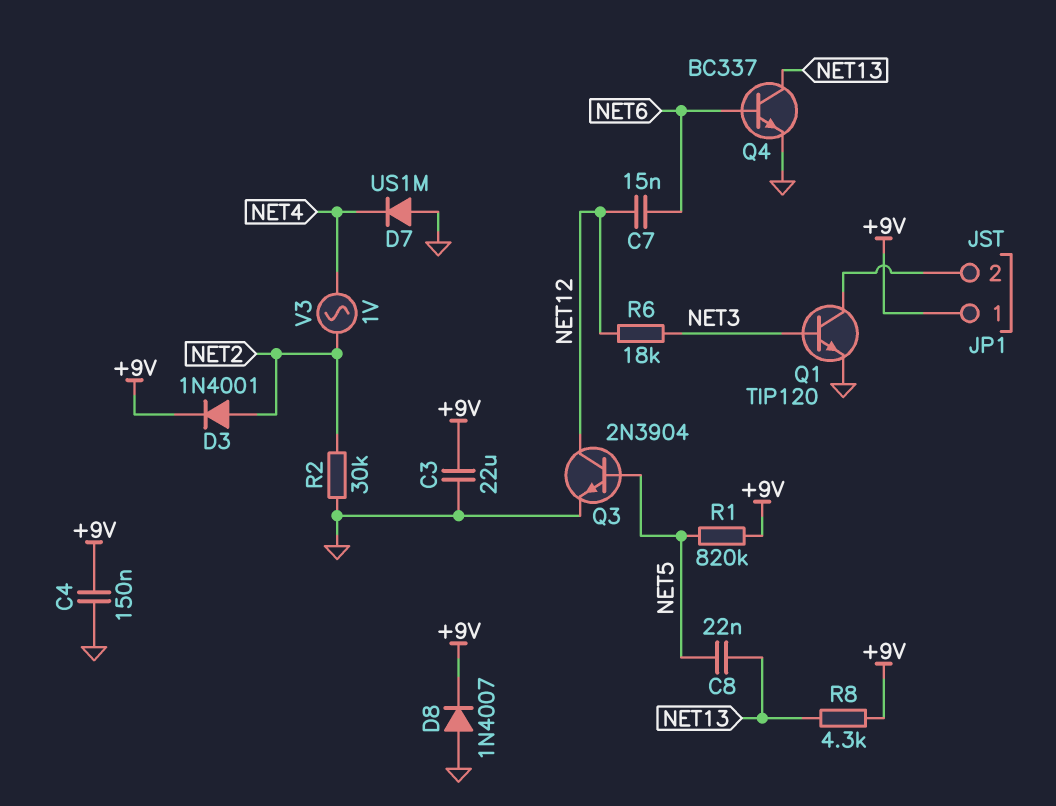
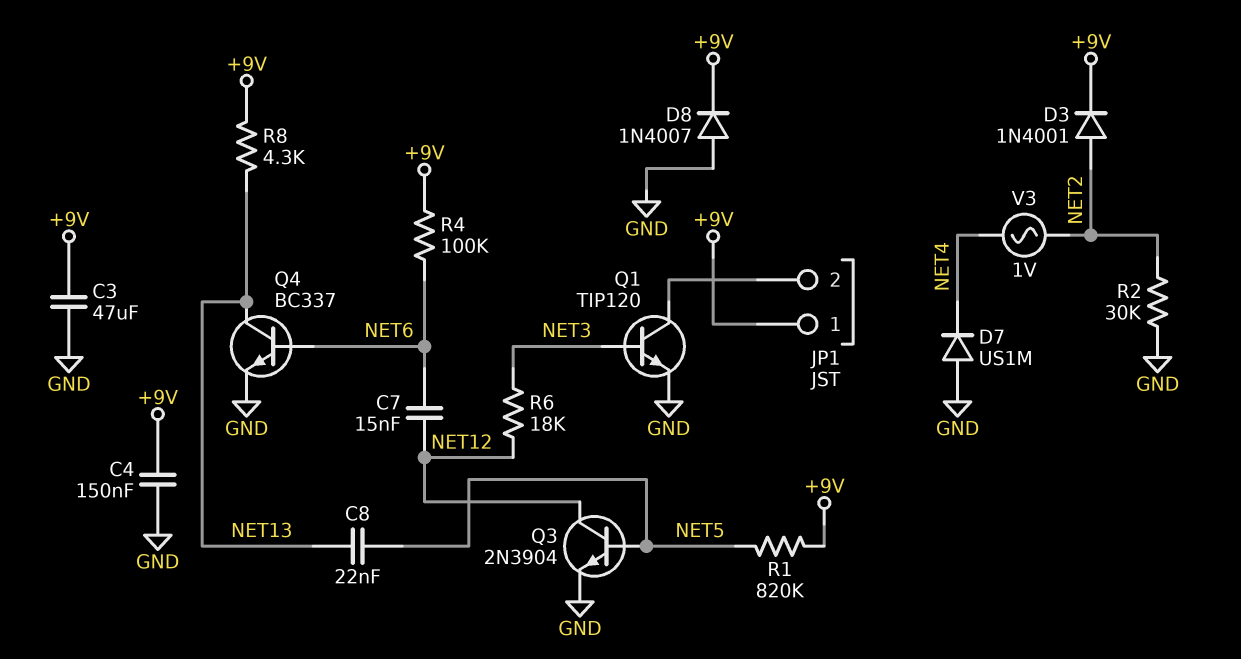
C3: 22uF (+9V, GND) -> 47uF (+9V, GND)
R4: none -> 100k (+9V, NET6)

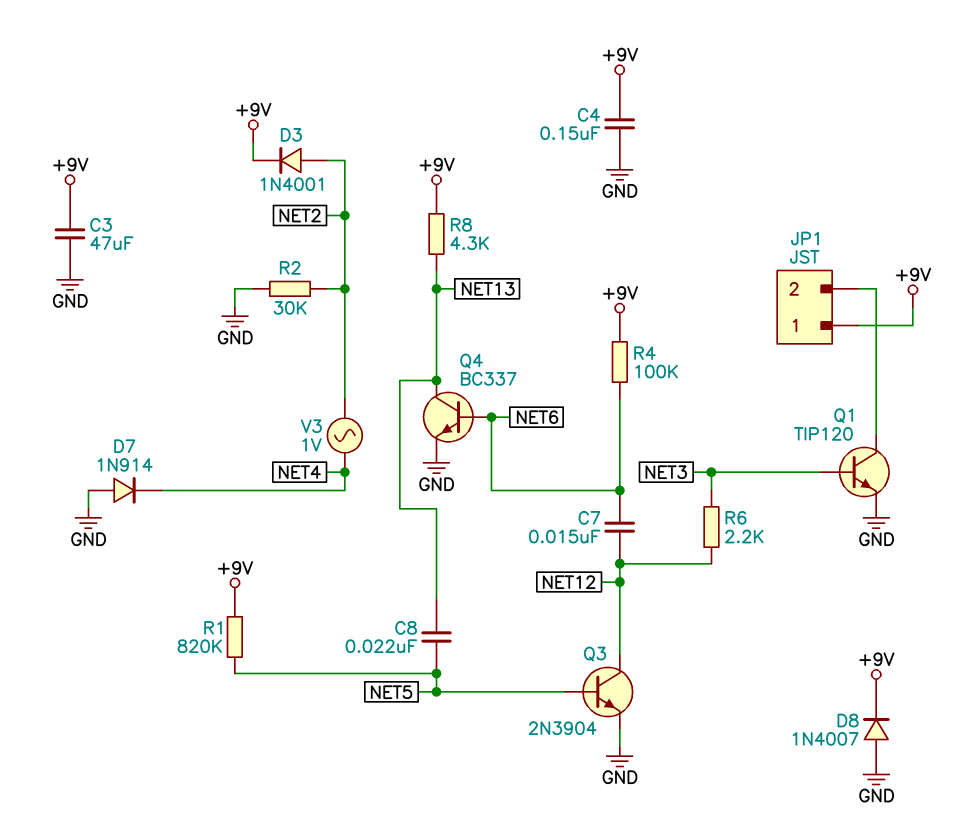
D7: diode US1M (A GND, K NET4) -> diode 1N914 (A GND, K NET4)
R6: 18k (NET3, NET12) -> 2.2k (NET3, NET12)

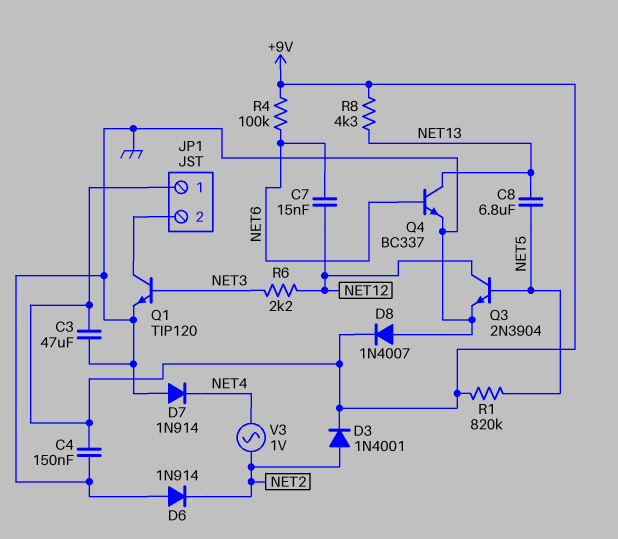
C8: 22nF (NET5, NET13) -> 6.8uF (NET5, NET13)
D6: none -> diode 1N914 (A GND, K NET2)
R2: 30k (GND, NET2) -> none

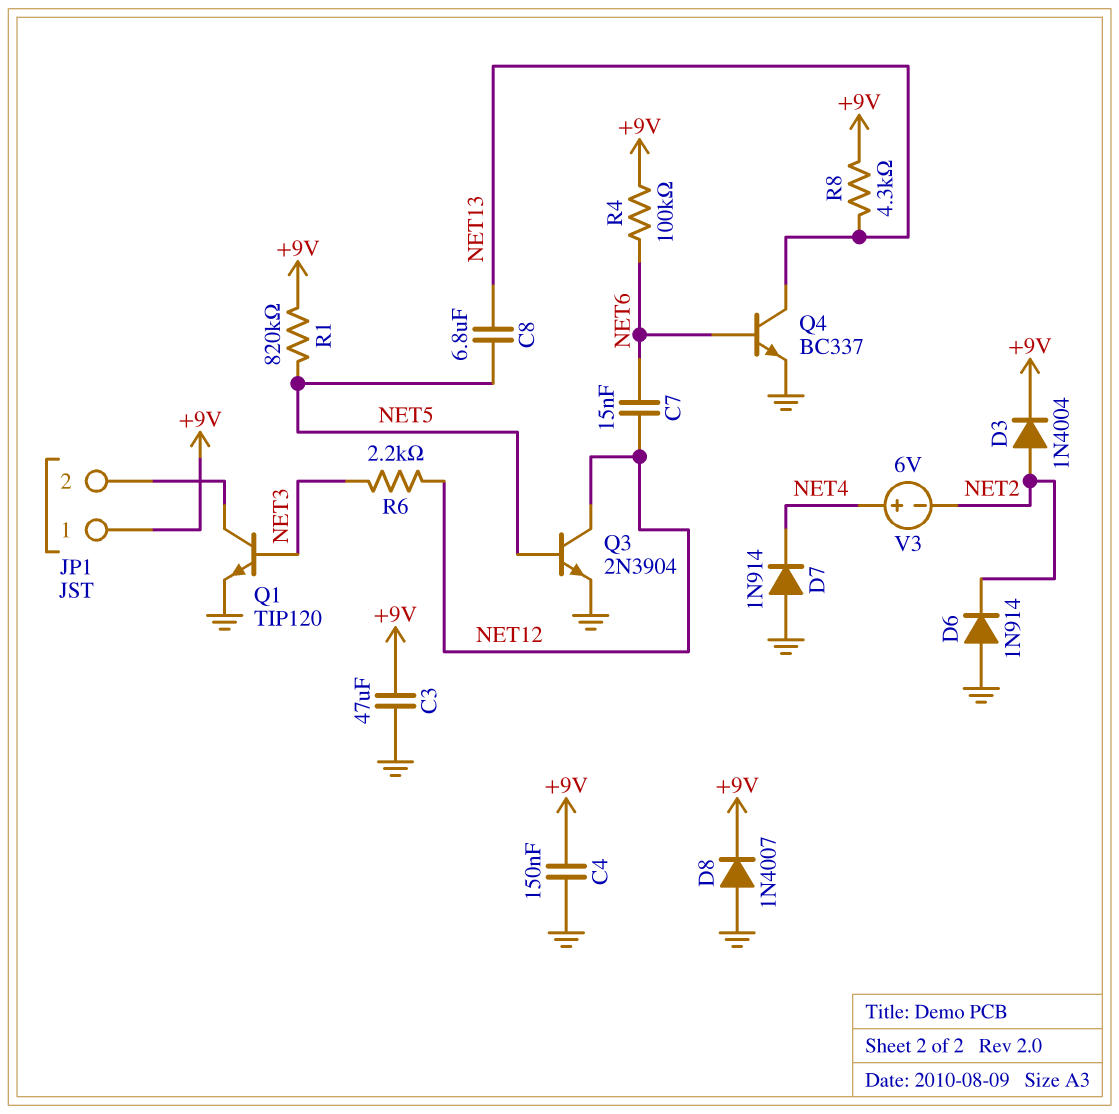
D3: diode 1N4001 (A NET2, K +9V) -> diode 1N4004 (A NET2, K +9V)
V3: AC 1V (NET2, NET4) -> 6V (plus NET4, minus NET2)

